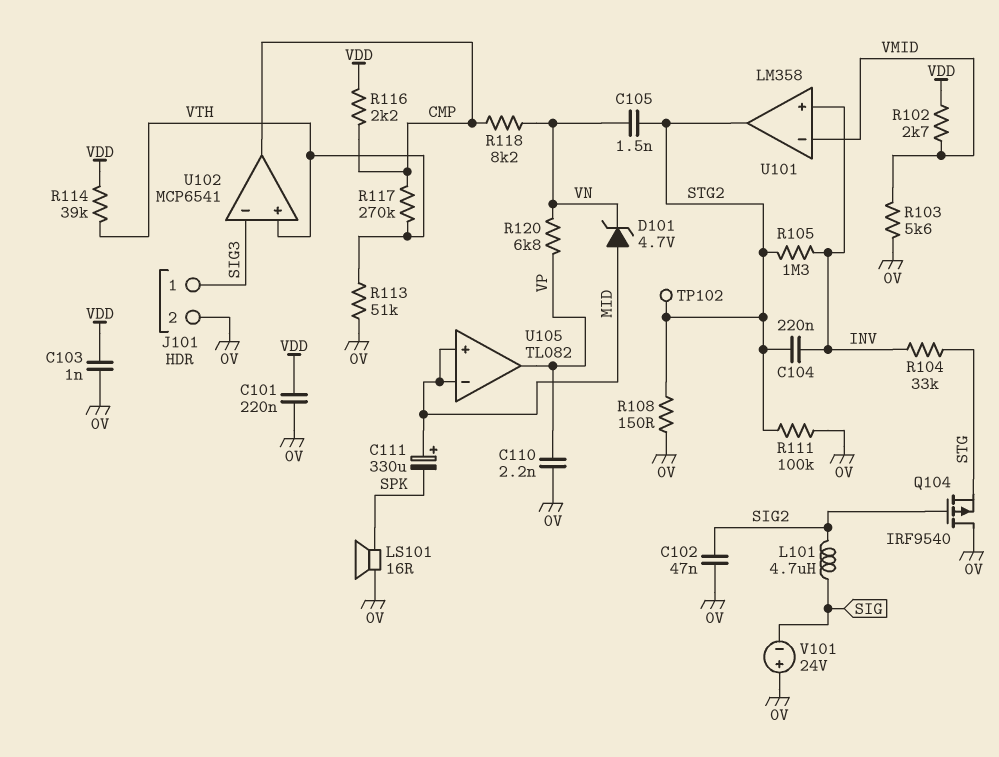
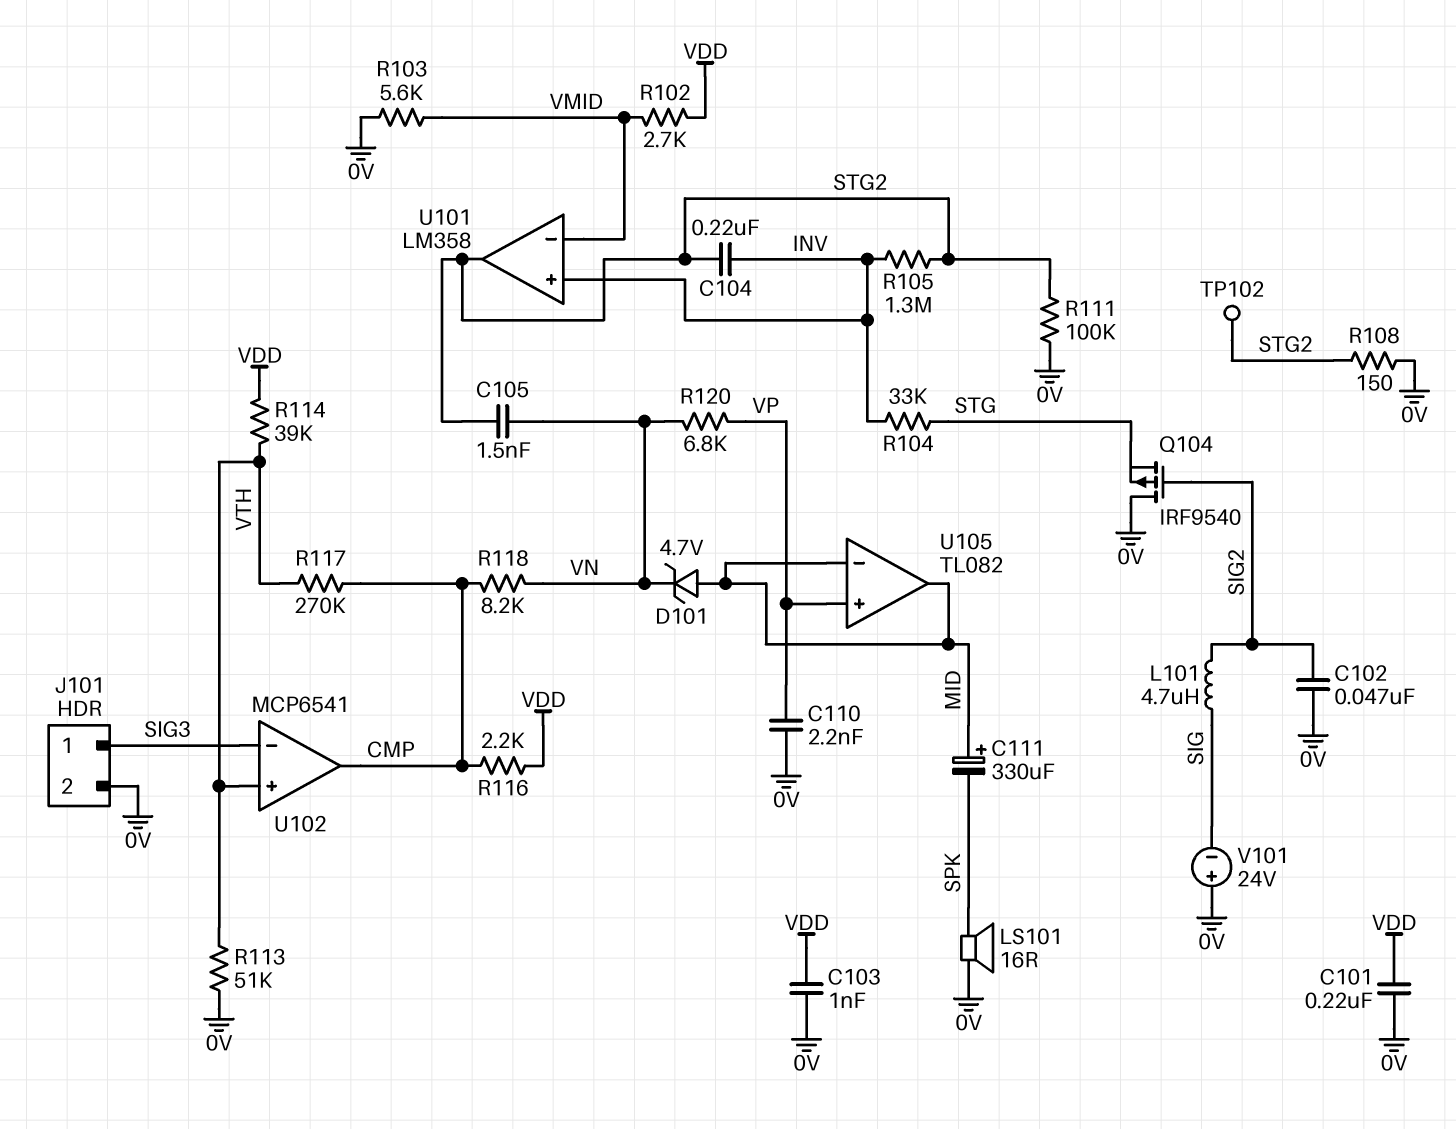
U105 pin in+: MID -> VP
U105 pin out: VP -> MID

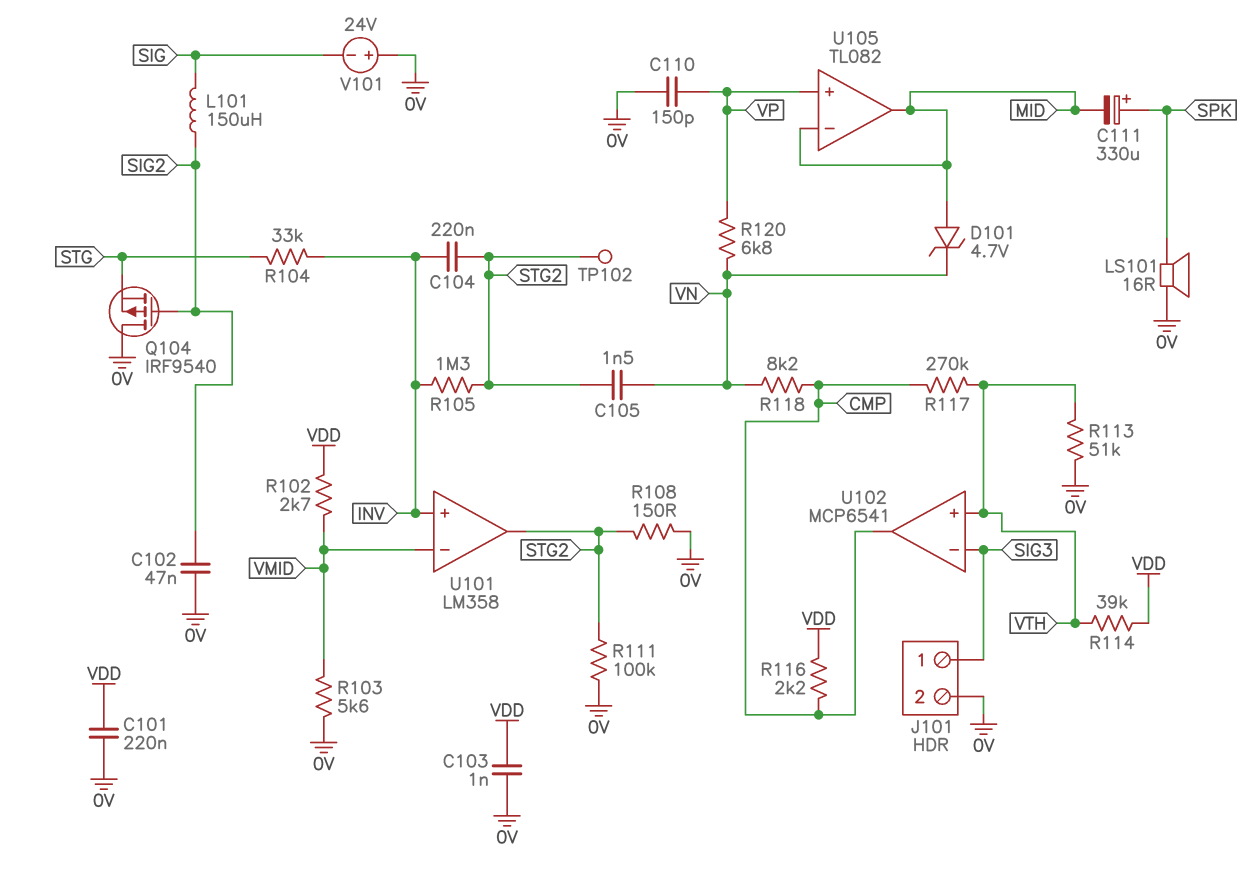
C110: 2.2nF (0V, VP) -> 150pF (0V, VP)
C111: 330uF (plus MID, minus SPK) -> 330uF (plus SPK, minus MID)
L101: 4.7uH (SIG, SIG2) -> 150uH (SIG, SIG2)

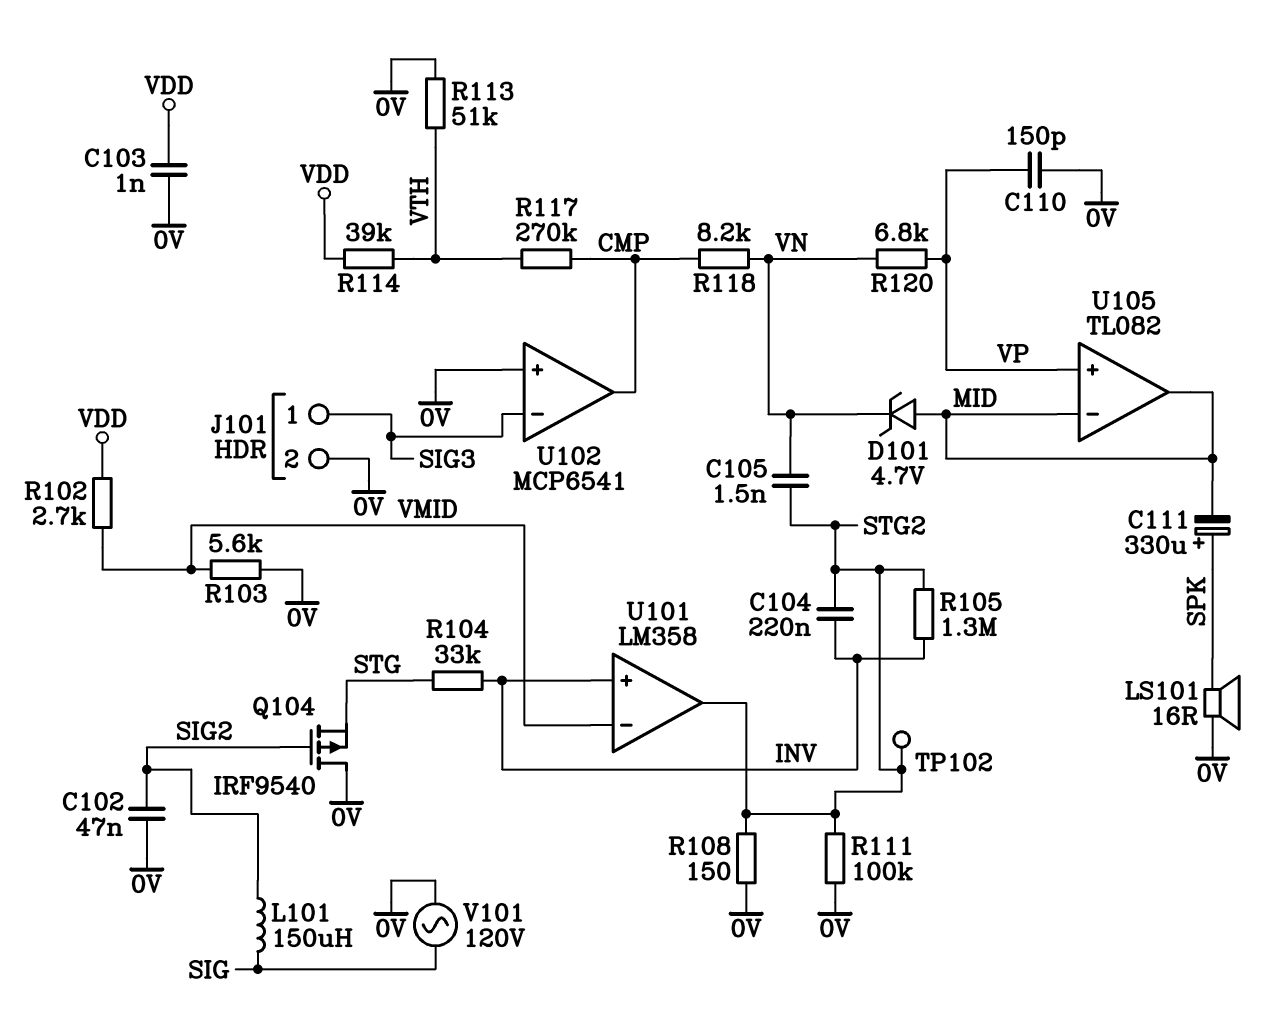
C101: 220nF (0V, VDD) -> none
R116: 2.2k (CMP, VDD) -> none
U102 pin in+: VTH -> 0V
V101: 24V (plus 0V, minus SIG) -> AC 120V (0V, SIG)

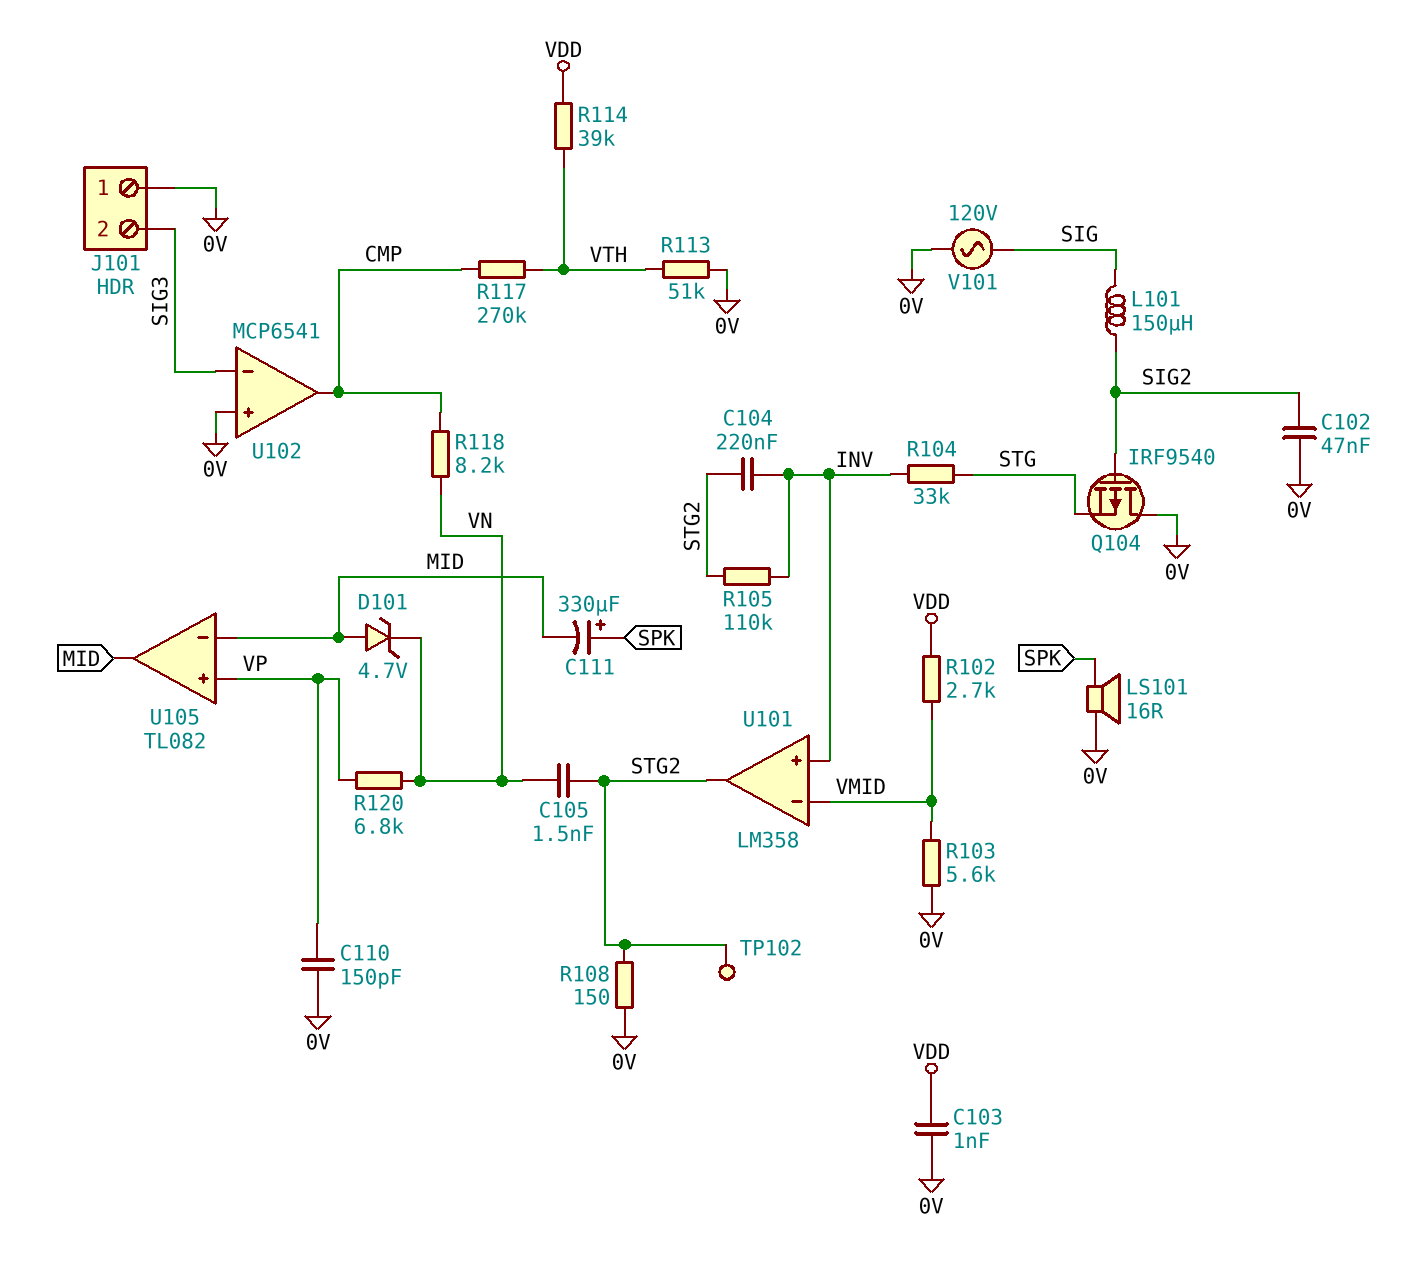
J101 pin 1: SIG3 -> 0V
J101 pin 2: 0V -> SIG3
R105: 1.3M (INV, STG2) -> 110k (INV, STG2)
R111: 100k (0V, STG2) -> none

